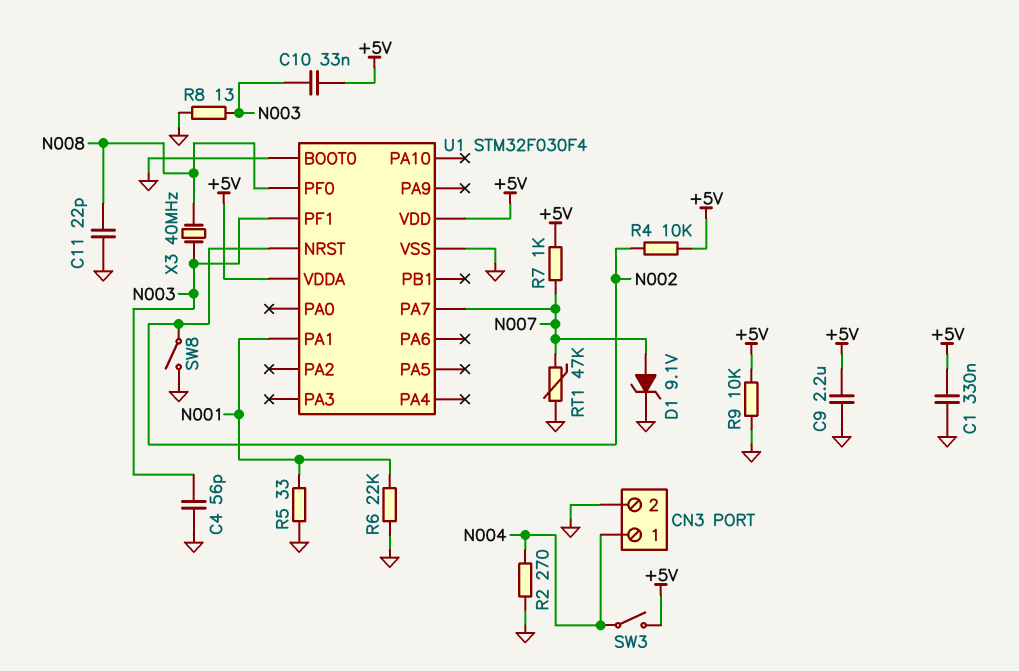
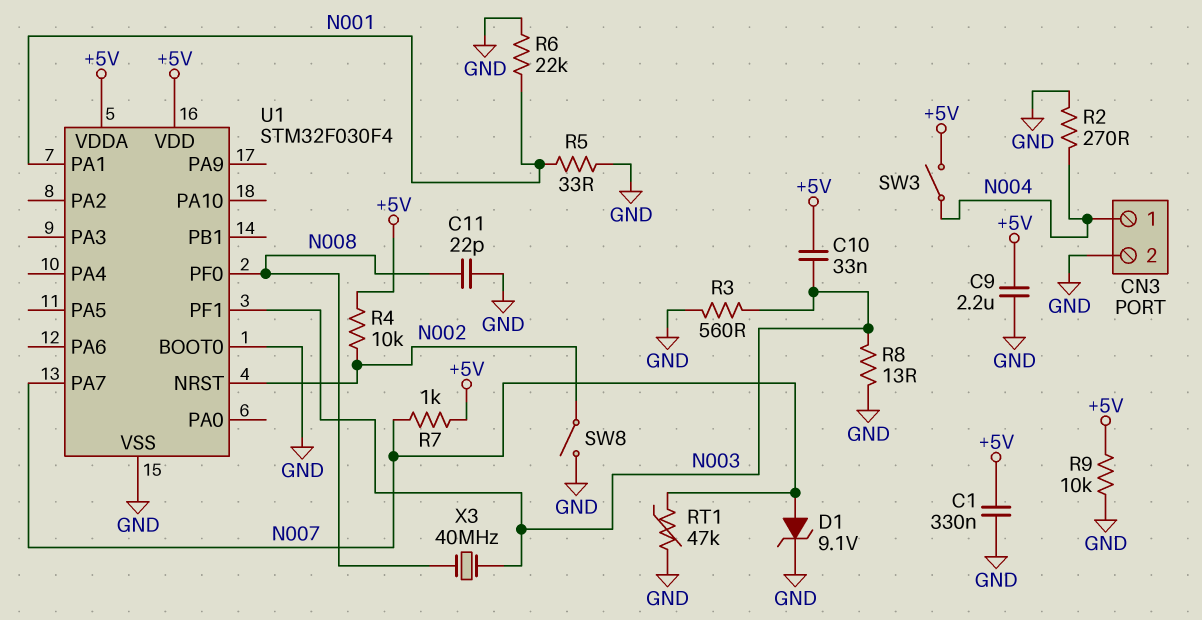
C4: 56pF (GND, N003) -> none
R3: none -> 560 (GND, N003)

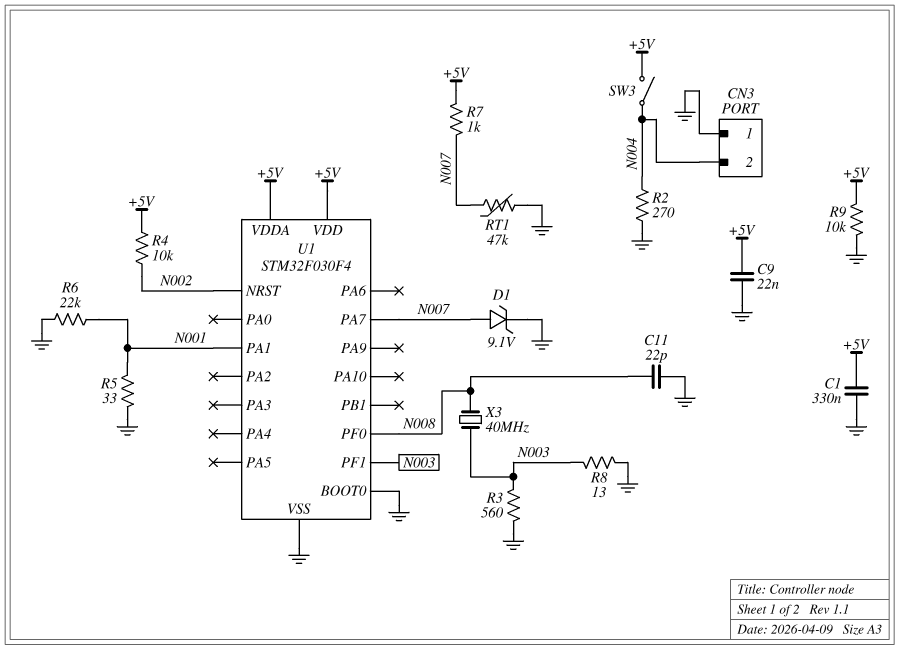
C9: 2.2uF (+5V, GND) -> 22nF (+5V, GND)
C10: 33nF (+5V, N003) -> none
CN3 pin 1: N004 -> GND
CN3 pin 2: GND -> N004
SW8: switch (GND, N002) -> none

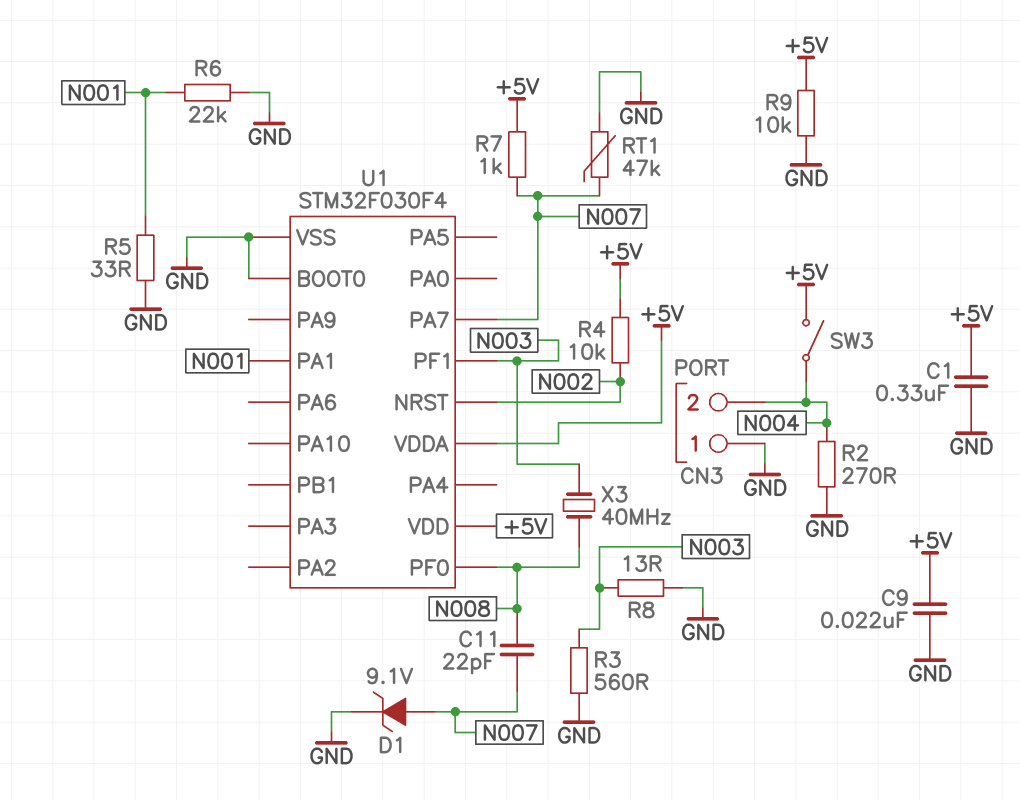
C11: 22pF (GND, N008) -> 22pF (N007, N008)

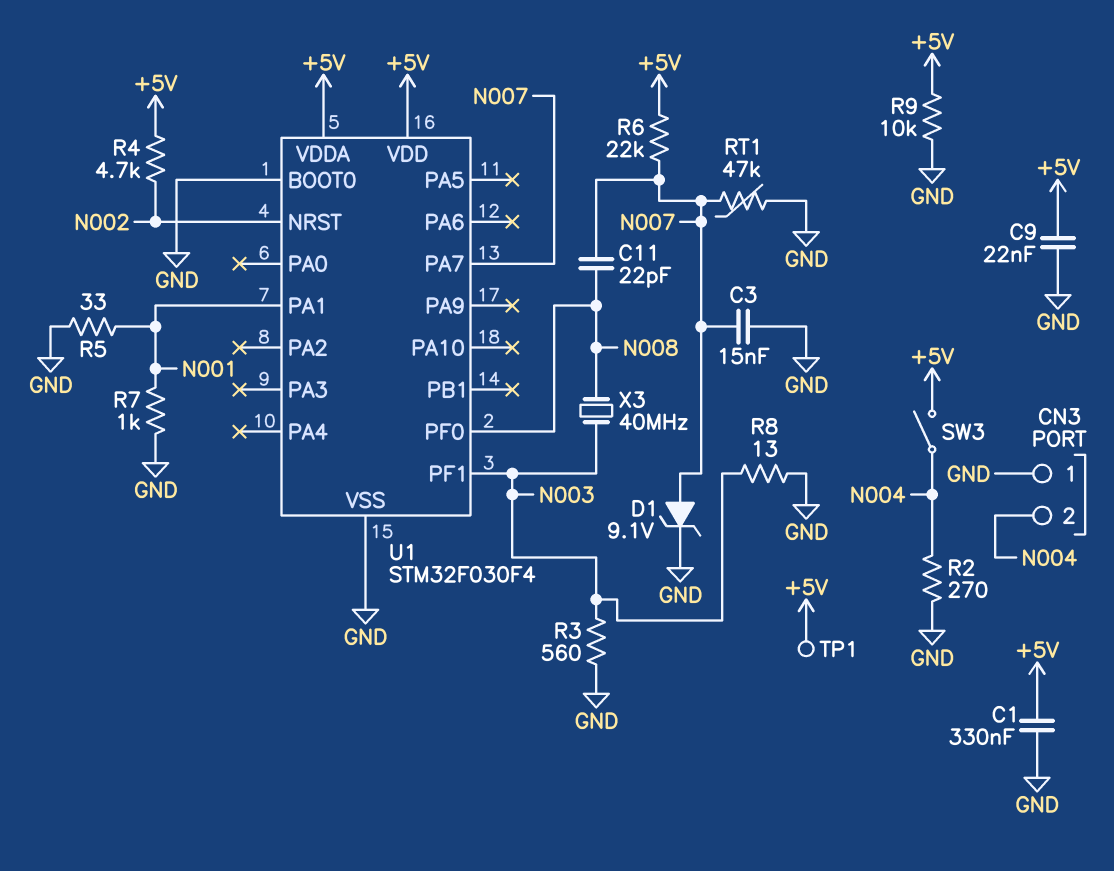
C3: none -> 15nF (GND, N007)
R4: 10k (+5V, N002) -> 4.7k (+5V, N002)
R6: 22k (GND, N001) -> 22k (+5V, N007)
R7: 1k (+5V, N007) -> 1k (GND, N001)
TP1: none -> test point (+5V)

